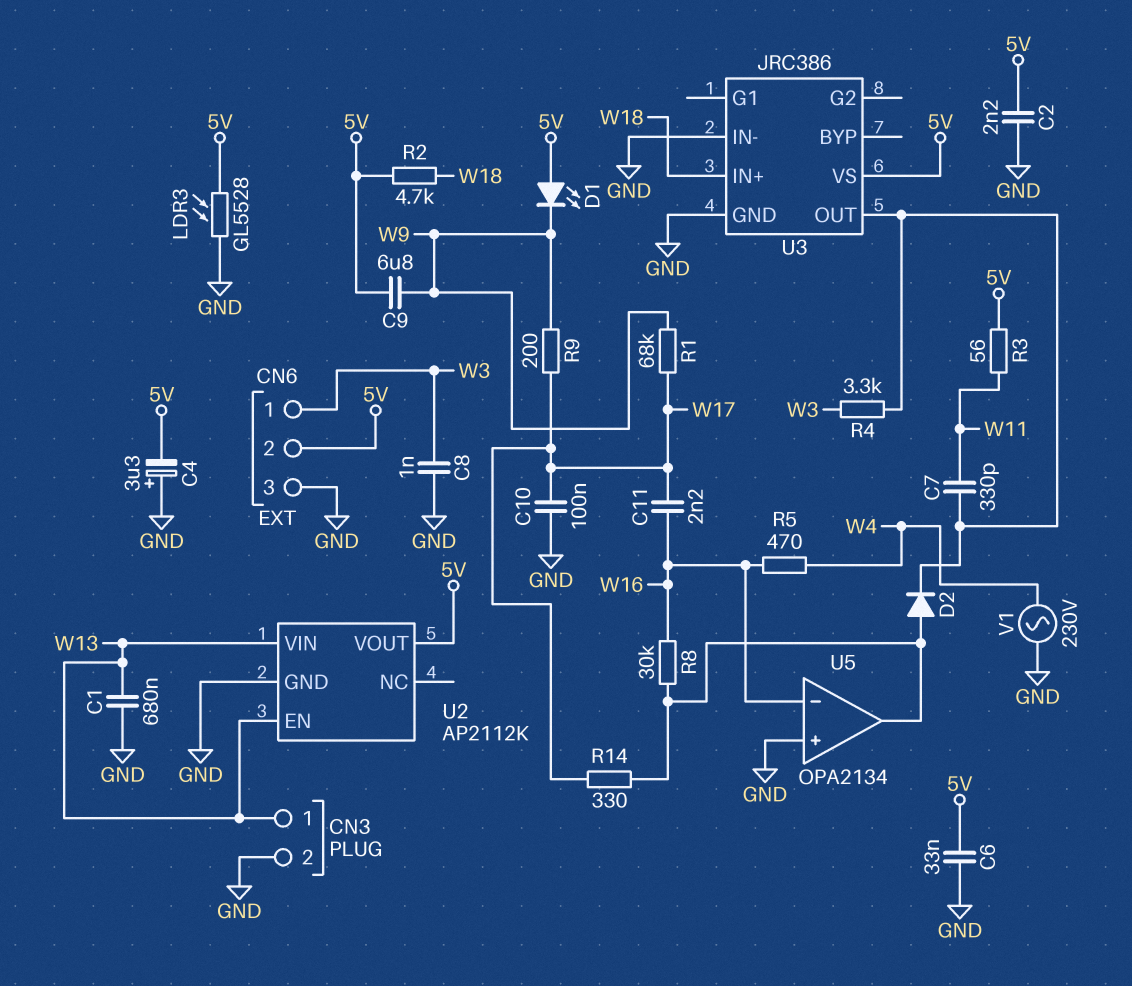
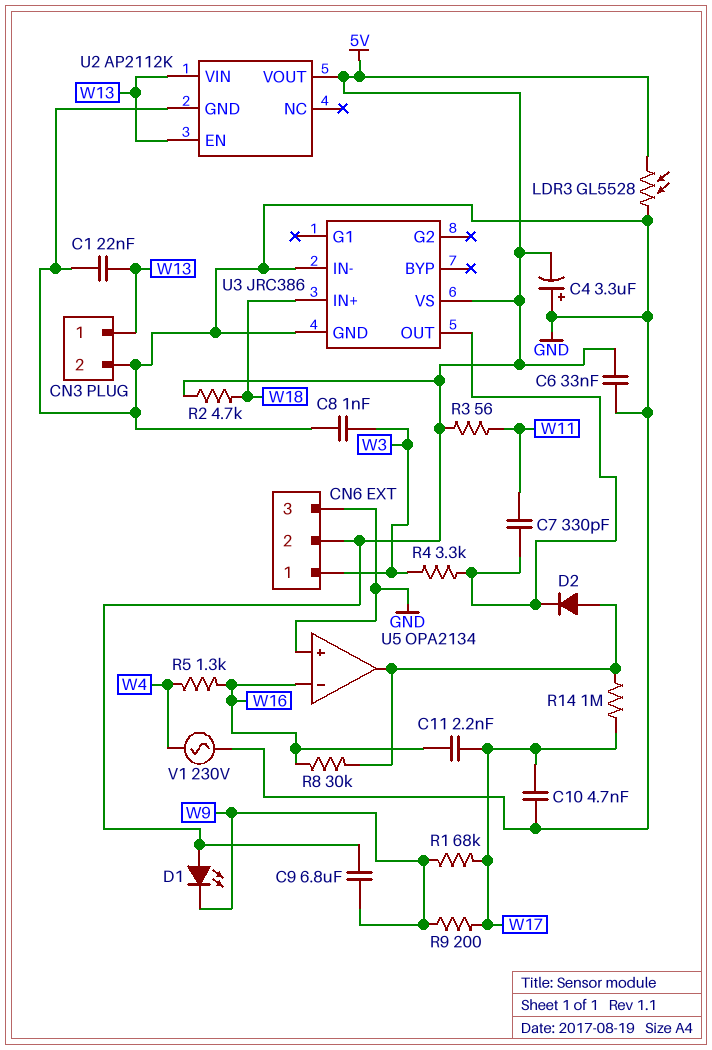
C1: 680nF (GND, W13) -> 22nF (GND, W13)
C2: 2.2nF (5V, GND) -> none
C10: 100nF (GND, W17) -> 4.7nF (GND, W17)
R5: 470 (W4, W16) -> 1.3k (W4, W16)
R14: 330 (U5/out, W17) -> 1M (U5/out, W17)

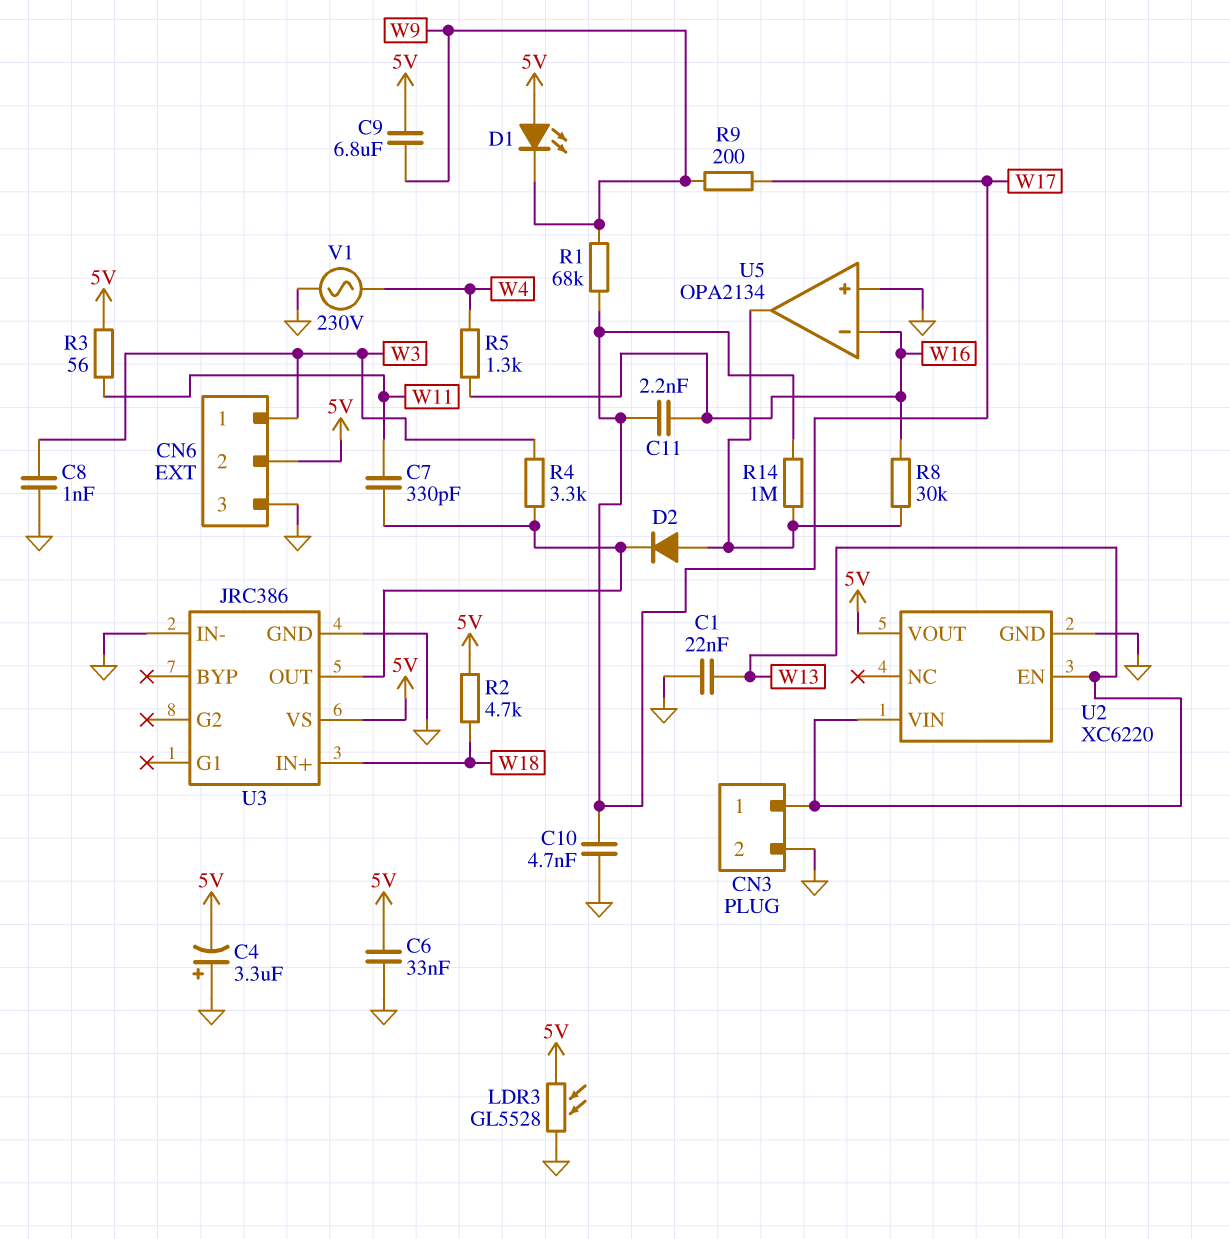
U2: AP2112K -> XC6220

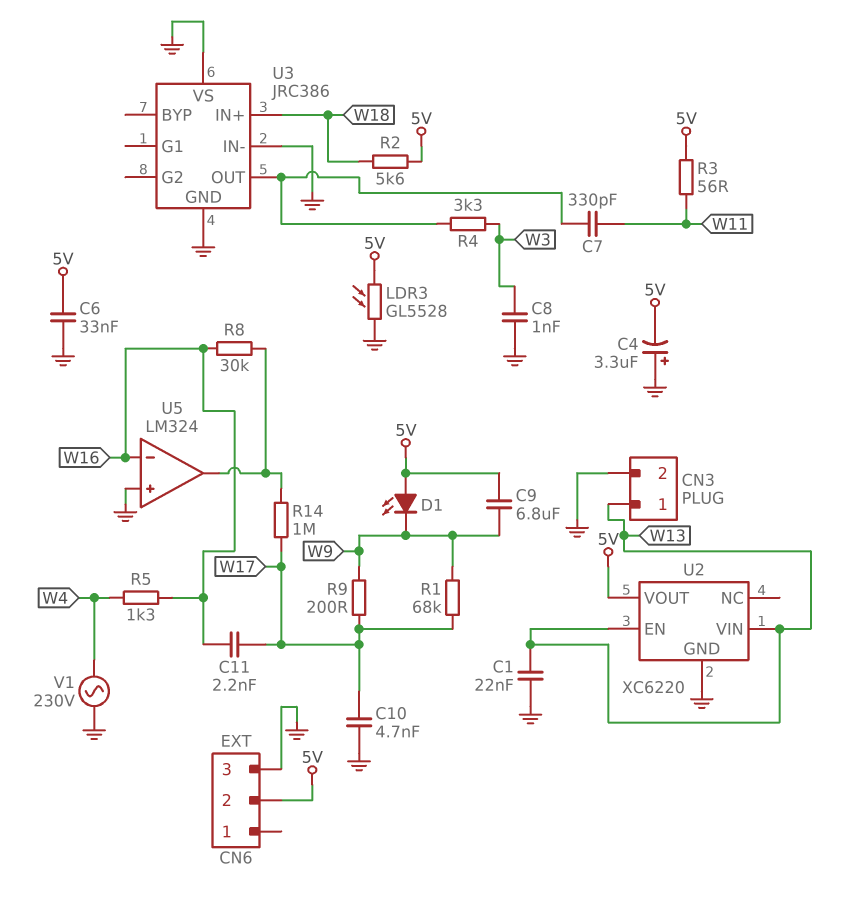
CN6 pin 1: W3 -> none
D2: diode (A U5/out, K U3/OUT) -> none
R2: 4.7k (5V, W18) -> 5.6k (5V, W18)
U3 pin VS: 5V -> GND
U5: OPA2134 -> LM324

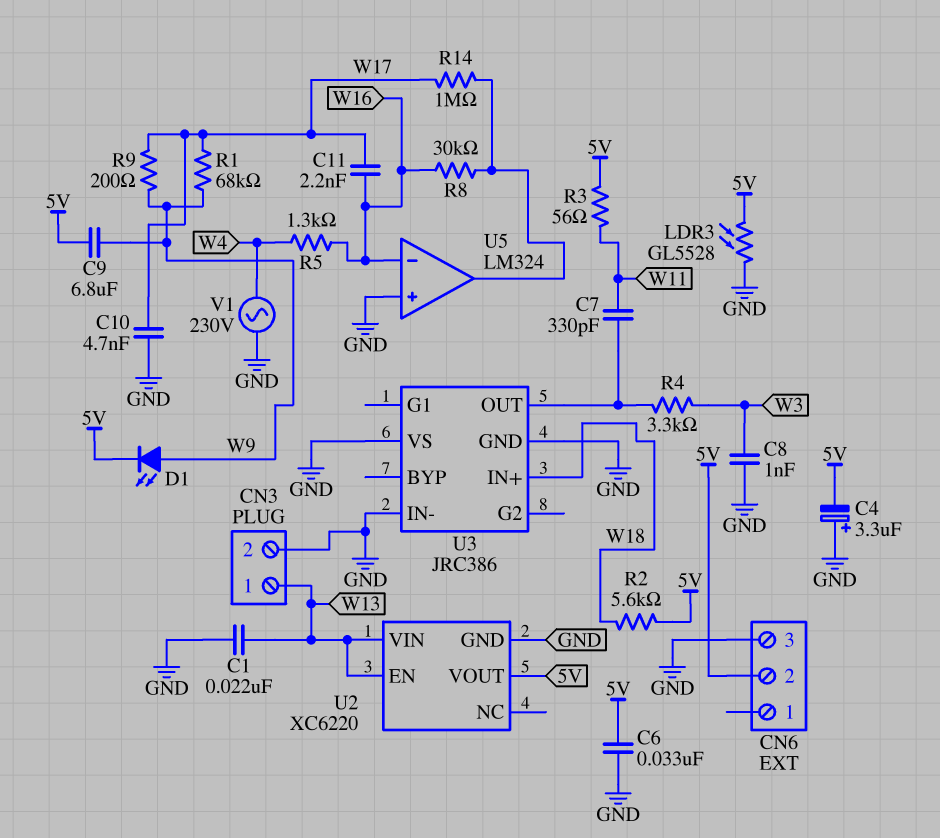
D1: LED (A 5V, K W9) -> LED (A W9, K 5V)

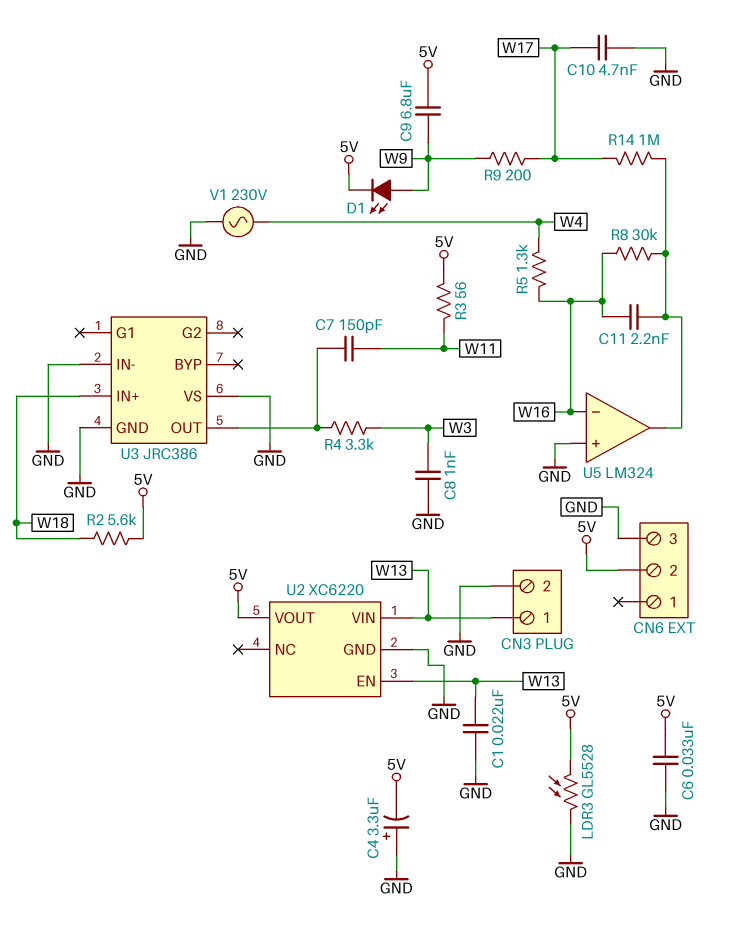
C7: 330pF (U3/OUT, W11) -> 150pF (U3/OUT, W11)
C11: 2.2nF (W16, W17) -> 2.2nF (U5/out, W16)
R1: 68k (W9, W17) -> none

